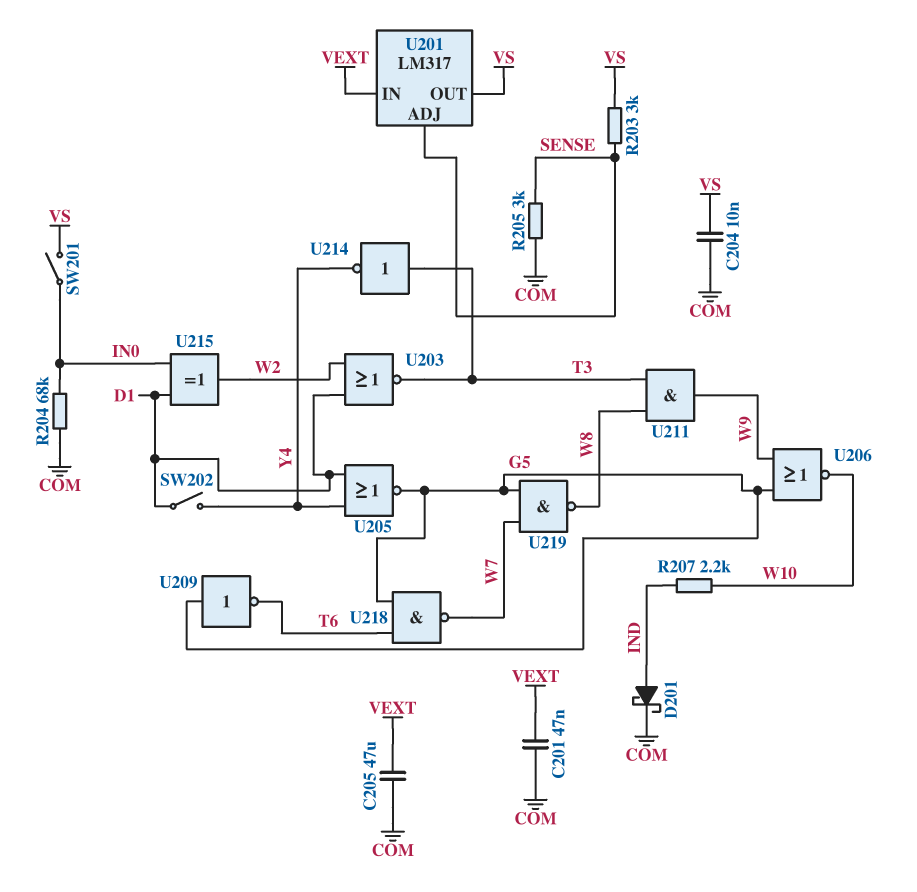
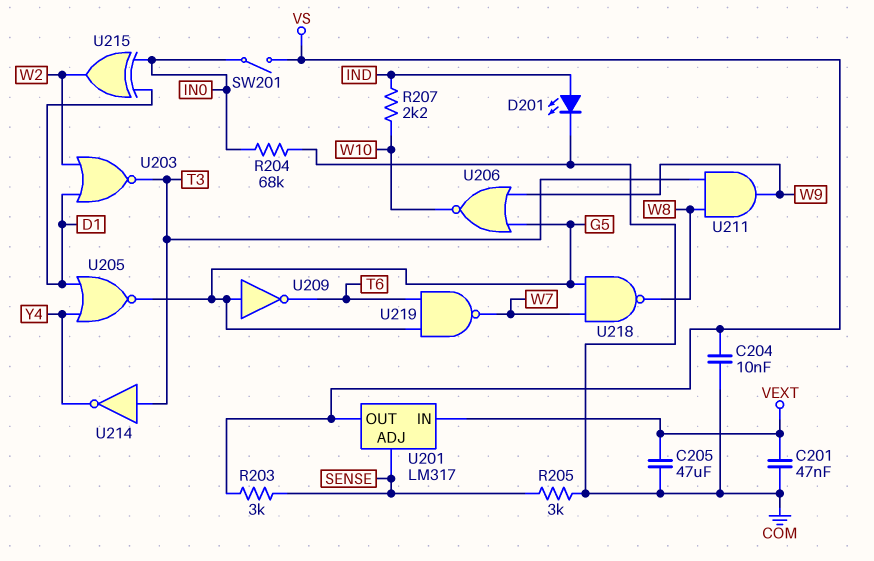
D201: schottky (A IND, K COM) -> LED (A IND, K COM)
SW202: switch (D1, Y4) -> none
U218: NAND (in G5, in T6, out W7) -> NAND (in G5, in W7, out W8)
U219: NAND (in G5, in W7, out W8) -> NAND (in G5, in T6, out W7)

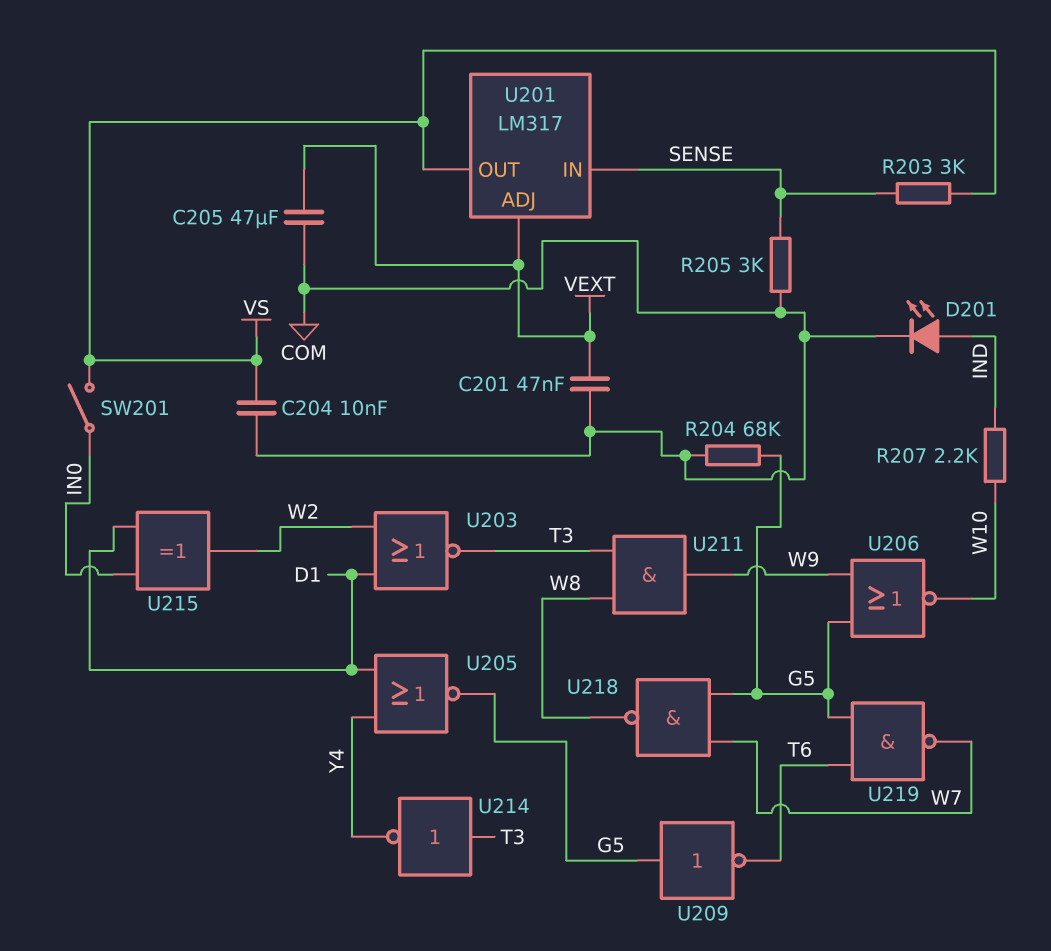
R204: 68k (COM, IN0) -> 68k (COM, G5)
U201 pin ADJ: SENSE -> VEXT
U201 pin IN: VEXT -> SENSE

